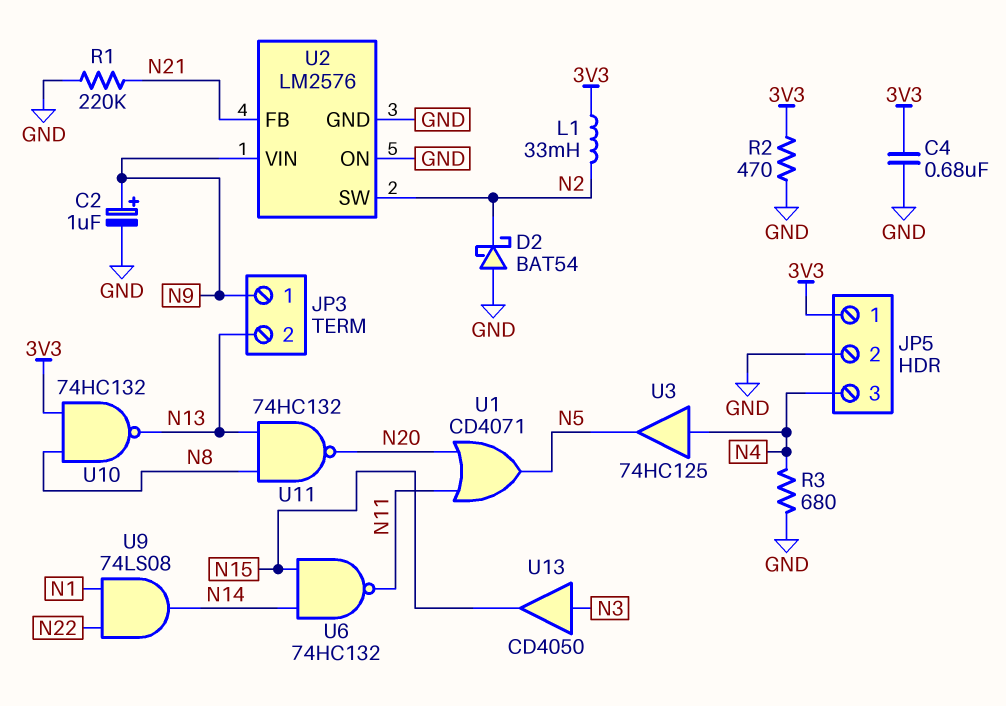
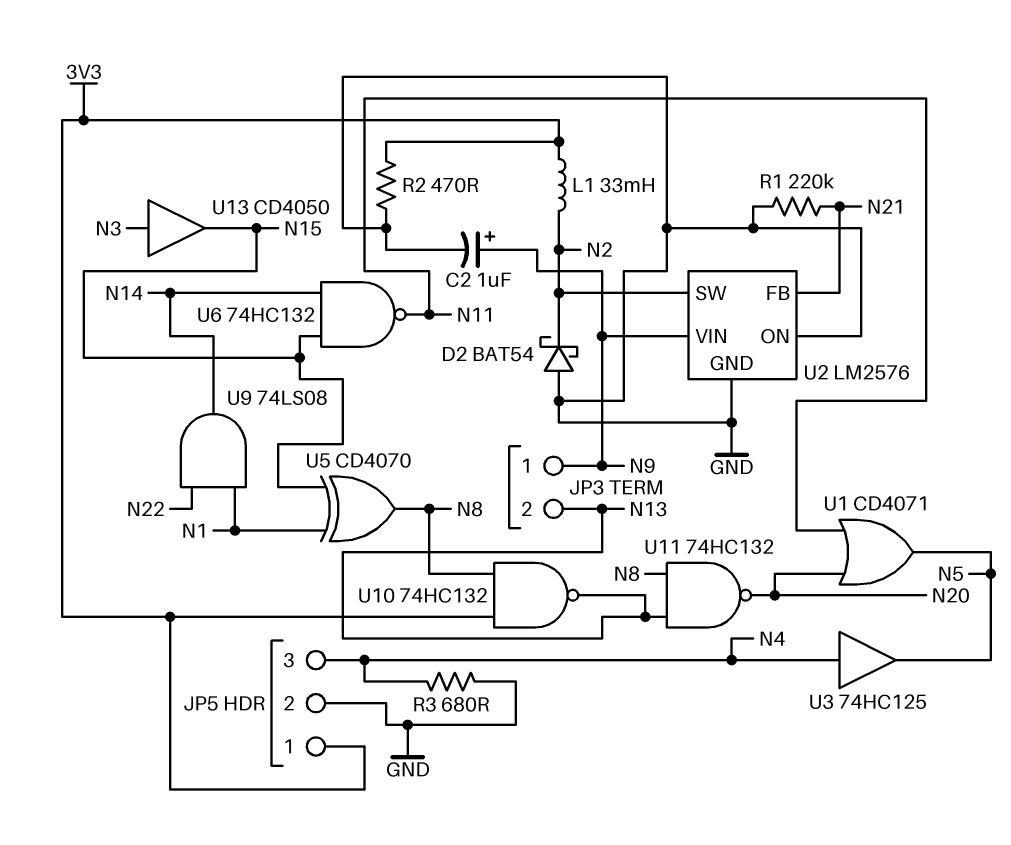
C4: 680nF (3V3, GND) -> none
U5: none -> XOR CD4070 (in N1, in N15, out N8)

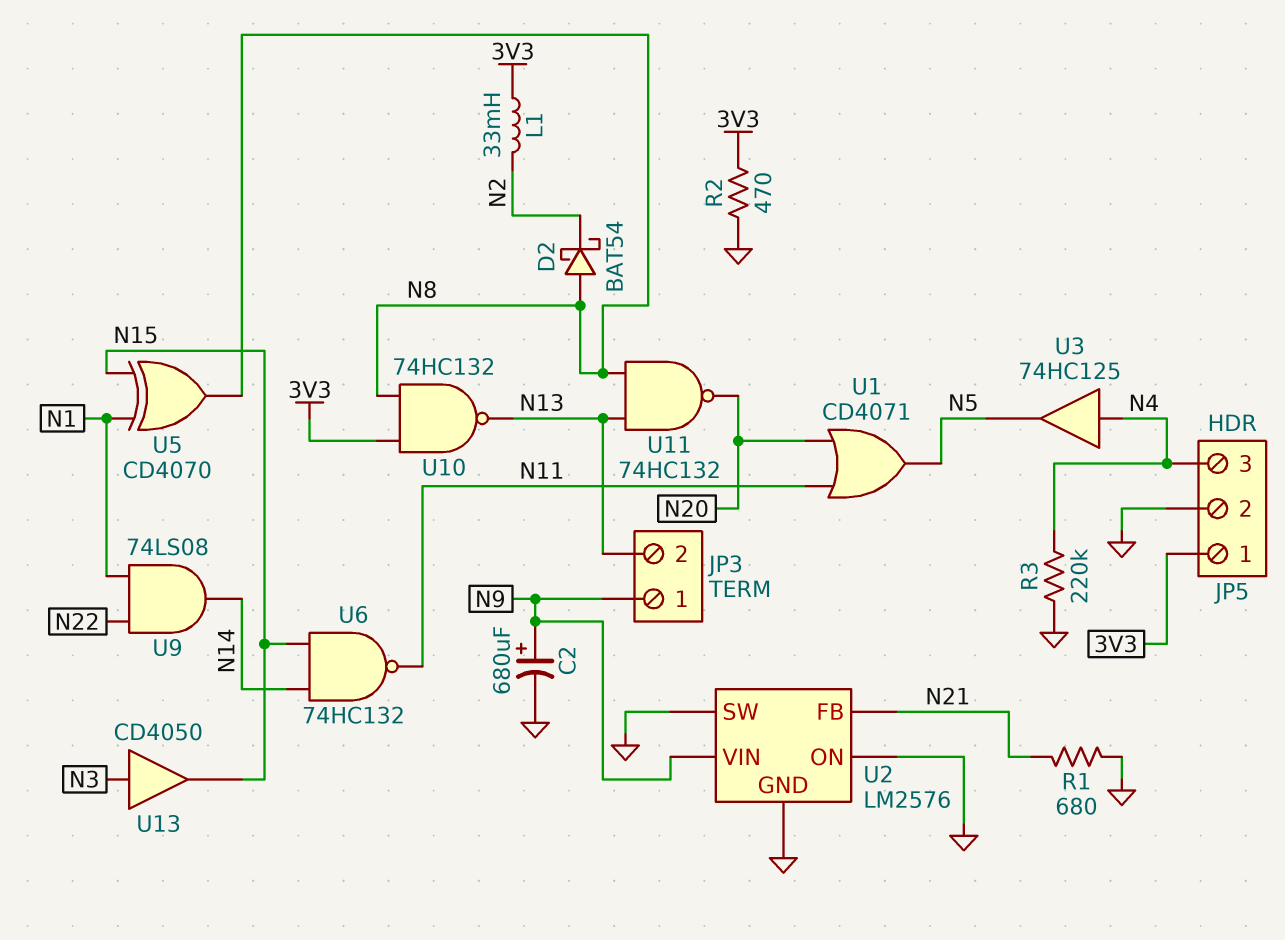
C2: 1uF (plus N9, minus GND) -> 680uF (plus N9, minus GND)
D2: schottky BAT54 (A GND, K N2) -> schottky BAT54 (A N8, K N2)
R1: 220k (GND, N21) -> 680 (GND, N21)
R3: 680 (GND, N4) -> 220k (GND, N4)
U2 pin SW: N2 -> GND

